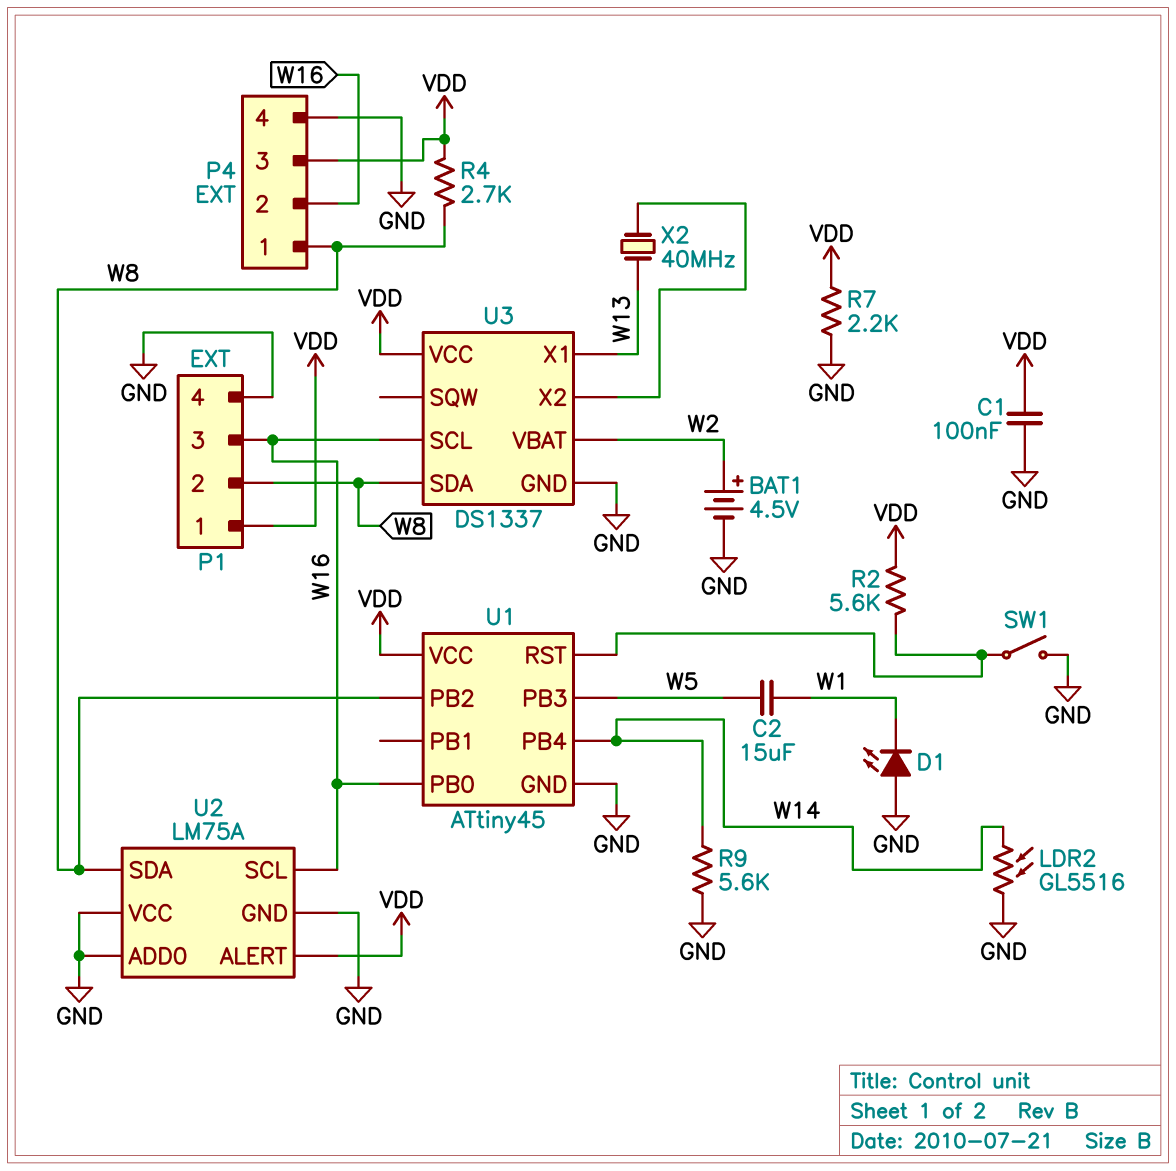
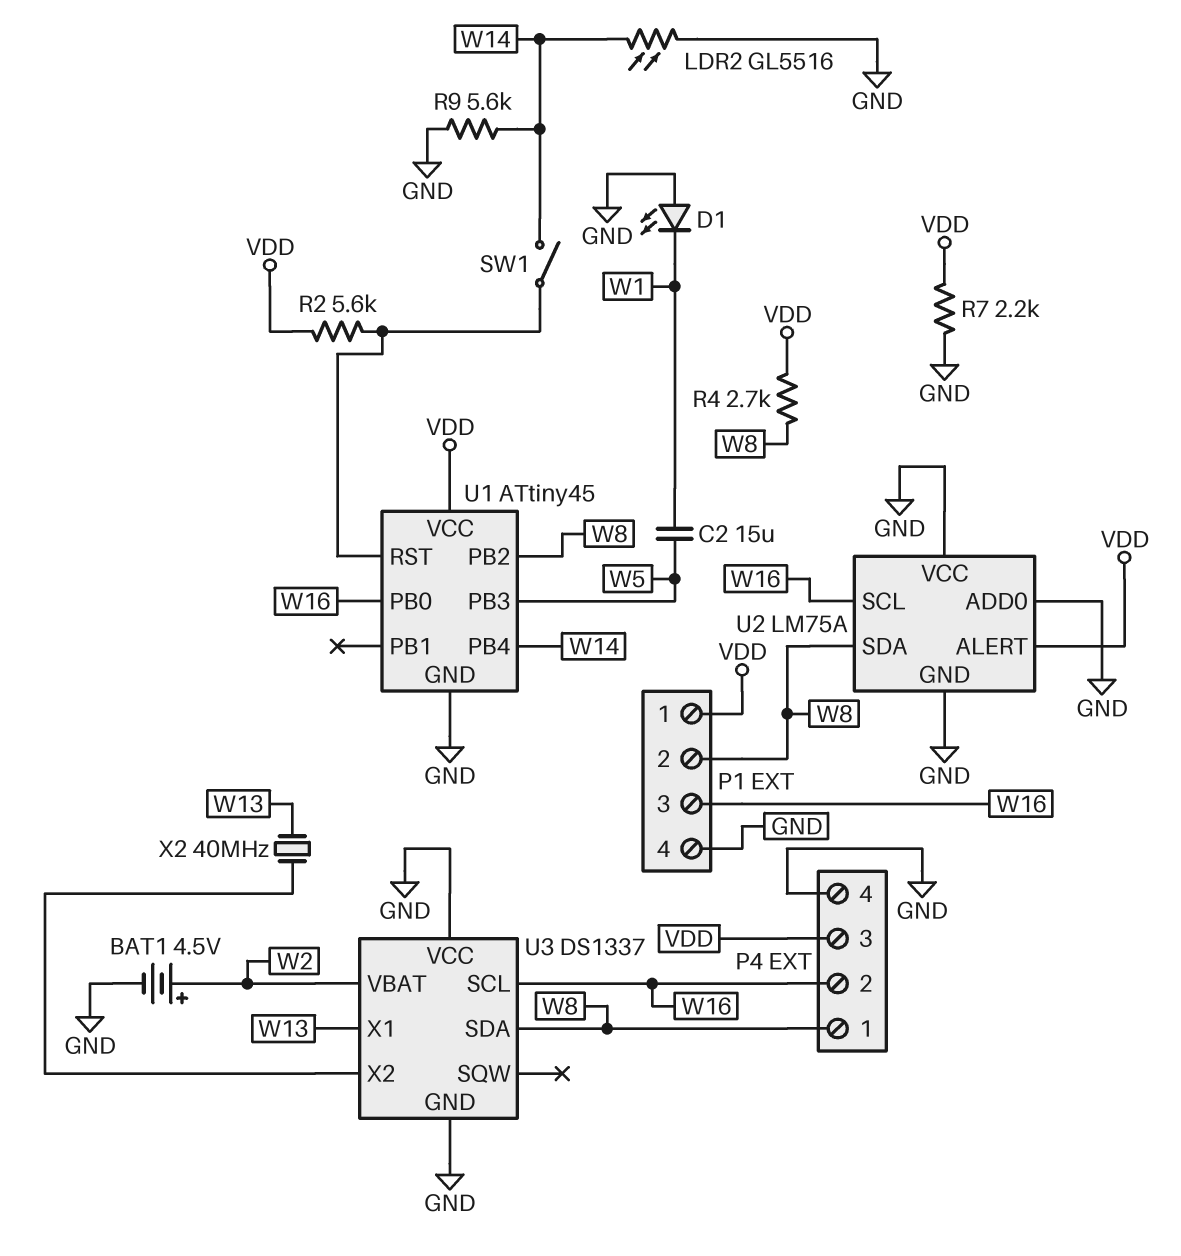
C1: 100nF (GND, VDD) -> none
SW1: switch (GND, U1/RST) -> switch (U1/RST, W14)
U3 pin VCC: VDD -> GND

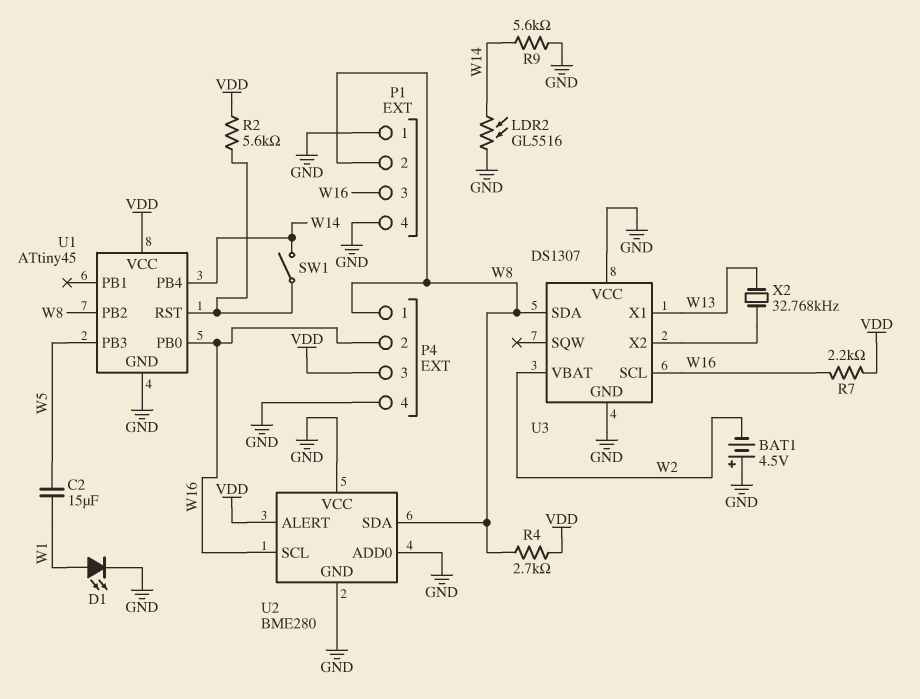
BAT1: 4.5V (plus W2, minus GND) -> 4.5V (plus GND, minus W2)
D1: LED (A GND, K W1) -> LED (A W1, K GND)
P1 pin 1: VDD -> GND
R7: 2.2k (GND, VDD) -> 2.2k (VDD, W16)
U2: LM75A -> BME280
U3: DS1337 -> DS1307
X2: 40MHz (U3/X2, W13) -> 32.768kHz (U3/X2, W13)

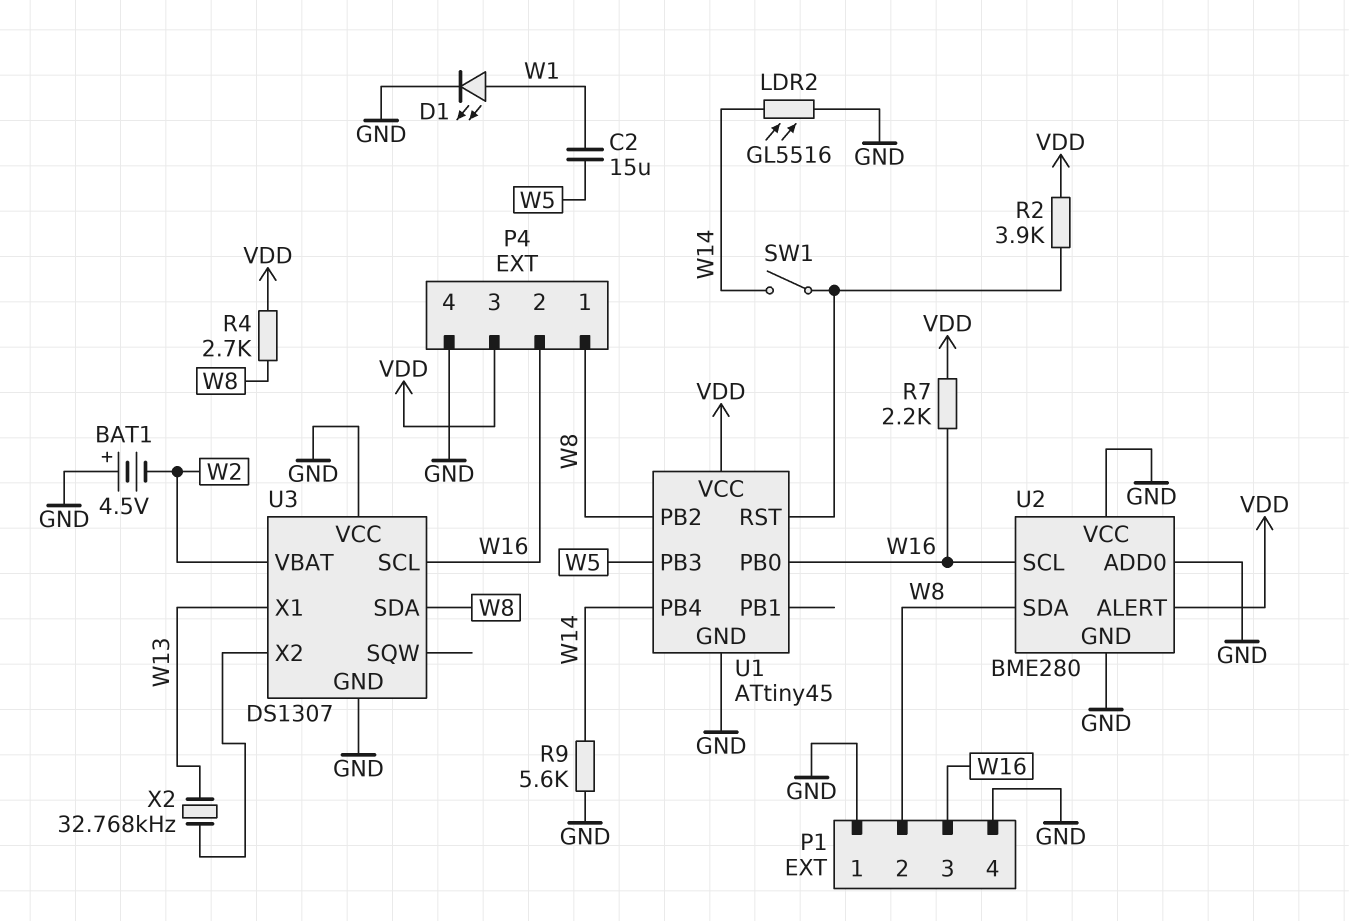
R2: 5.6k (U1/RST, VDD) -> 3.9k (U1/RST, VDD)

